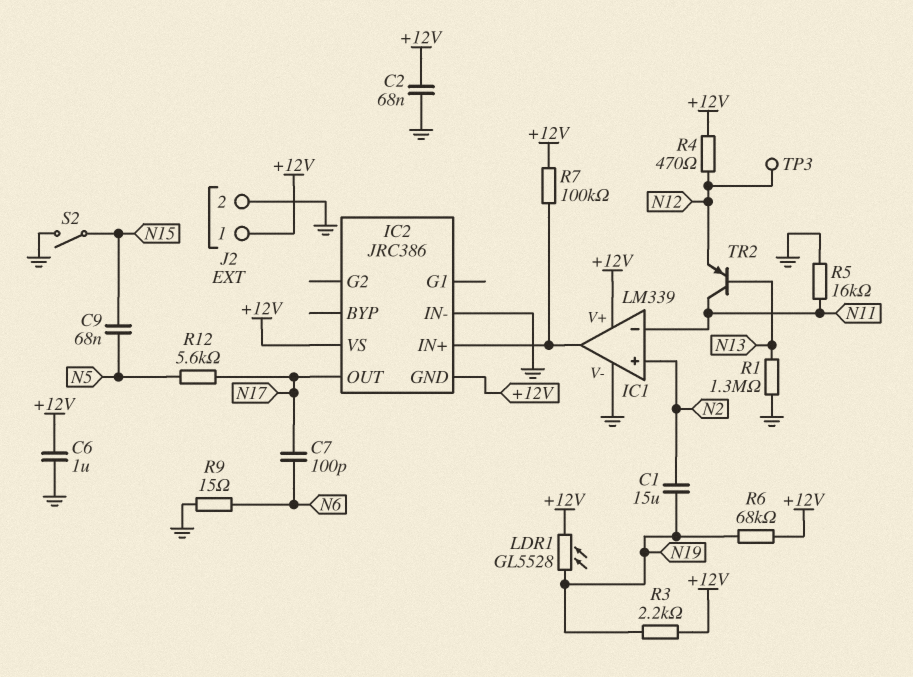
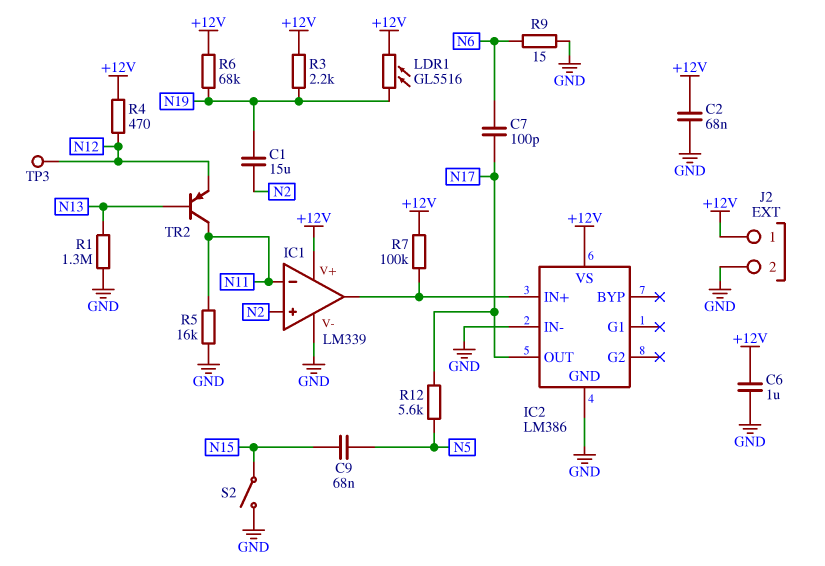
IC2: JRC386 -> LM386
IC2 pin GND: +12V -> GND
LDR1: GL5528 (+12V, N19) -> GL5516 (+12V, N19)

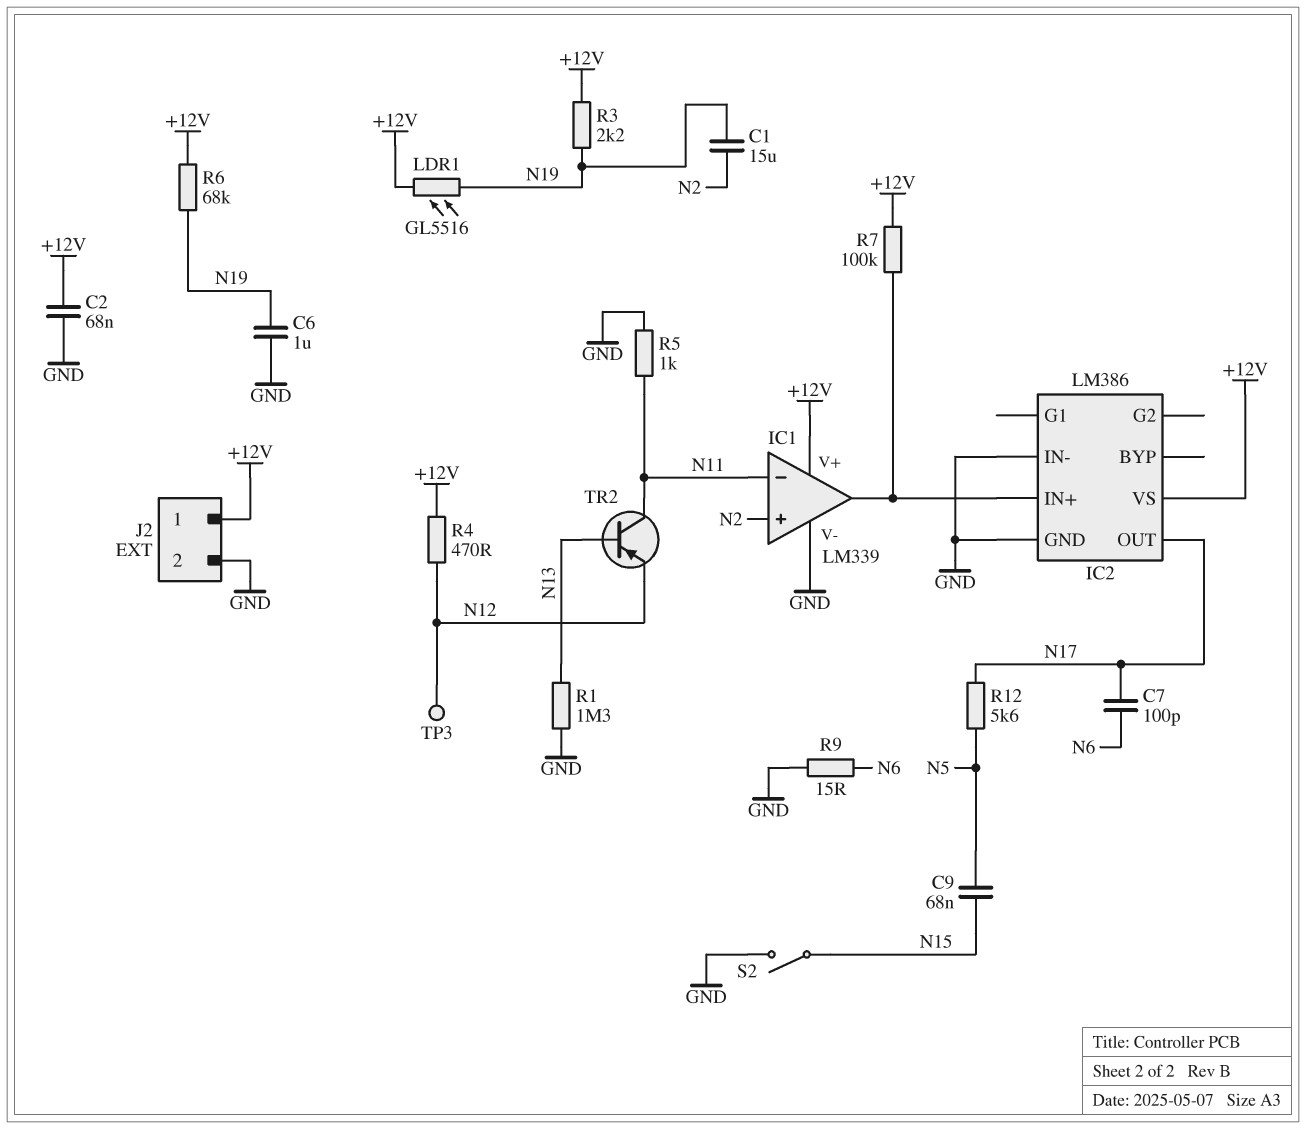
C6: 1uF (+12V, GND) -> 1uF (GND, N19)
R5: 16k (GND, N11) -> 1k (GND, N11)

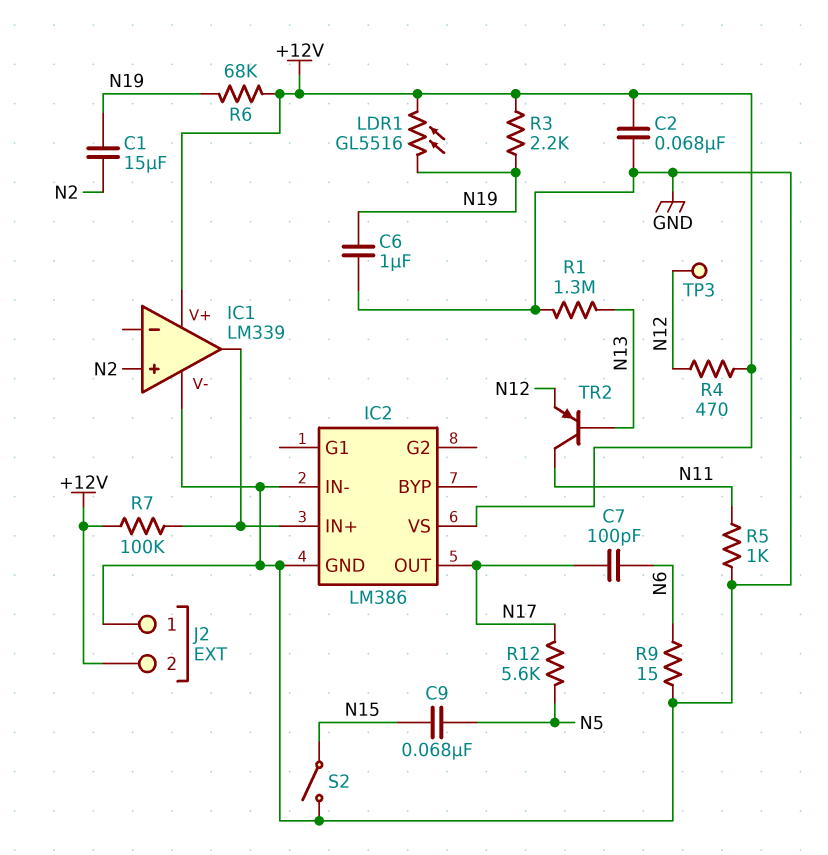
IC1 pin in-: N11 -> none
J2 pin 1: +12V -> GND
J2 pin 2: GND -> +12V

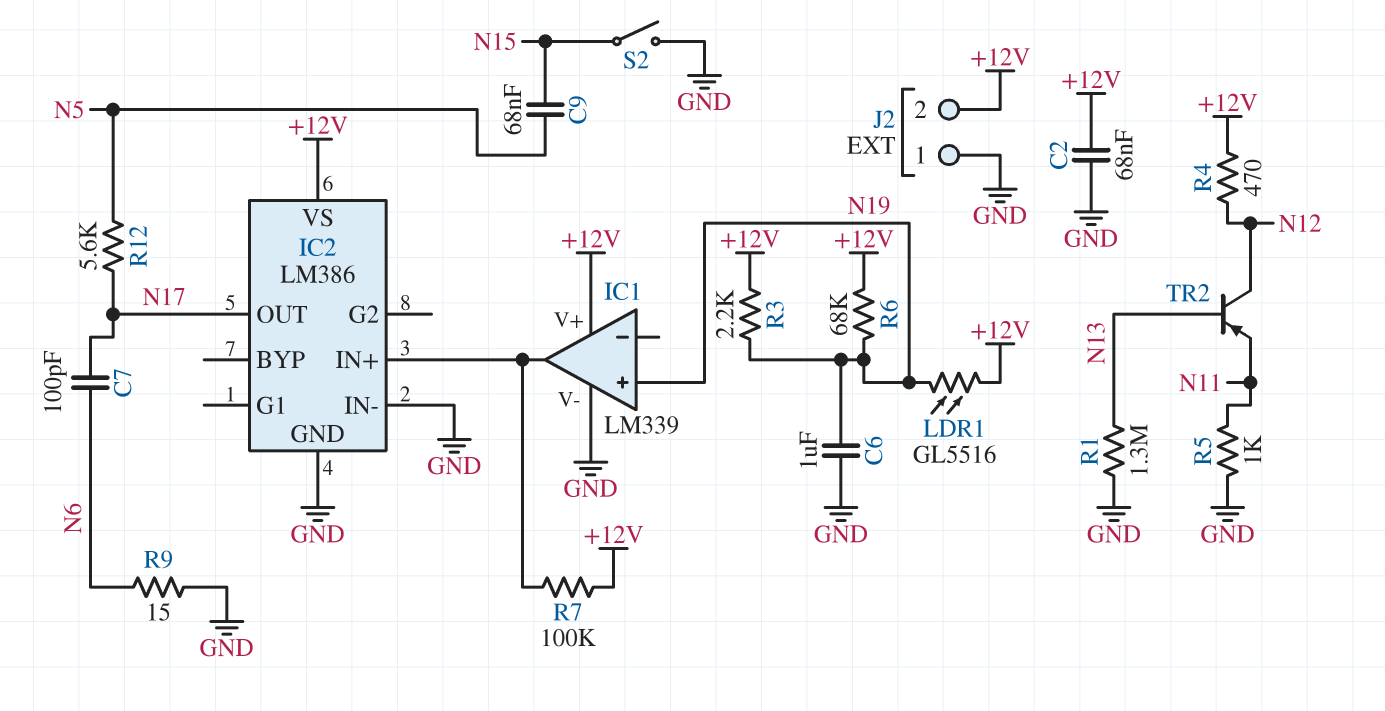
C1: 15uF (N2, N19) -> none
IC1 pin in+: N2 -> N19
TP3: test point (N12) -> none
TR2: PNP (B N13, C N11, E N12) -> PNP (B N13, C N12, E N11)

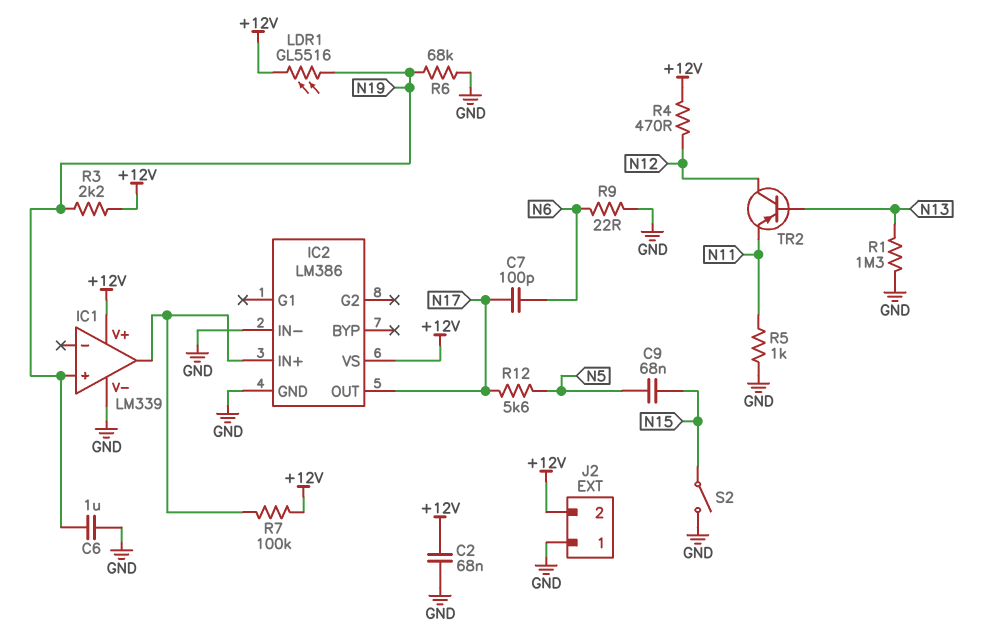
R6: 68k (+12V, N19) -> 68k (GND, N19)
R9: 15 (GND, N6) -> 22 (GND, N6)

